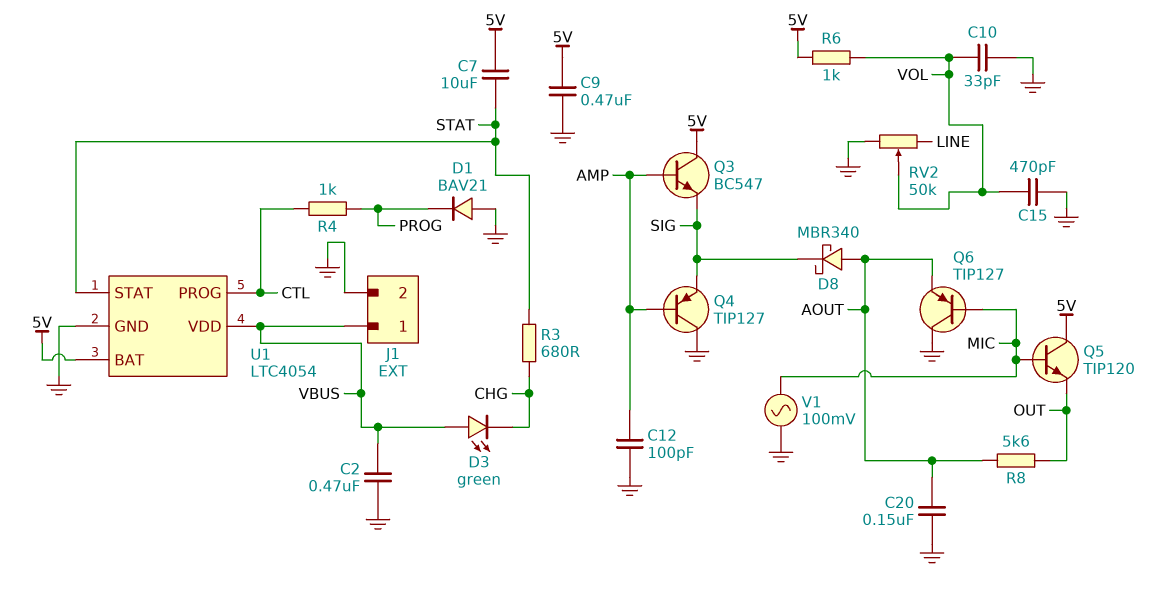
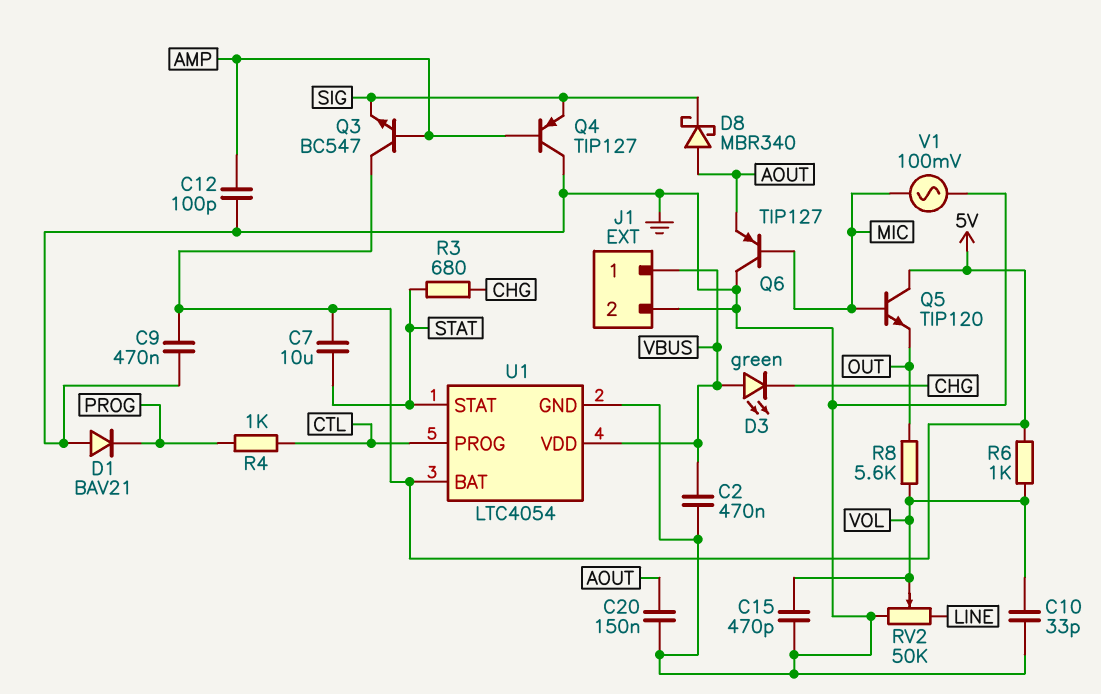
R8: 5.6k (AOUT, OUT) -> 5.6k (OUT, VOL)

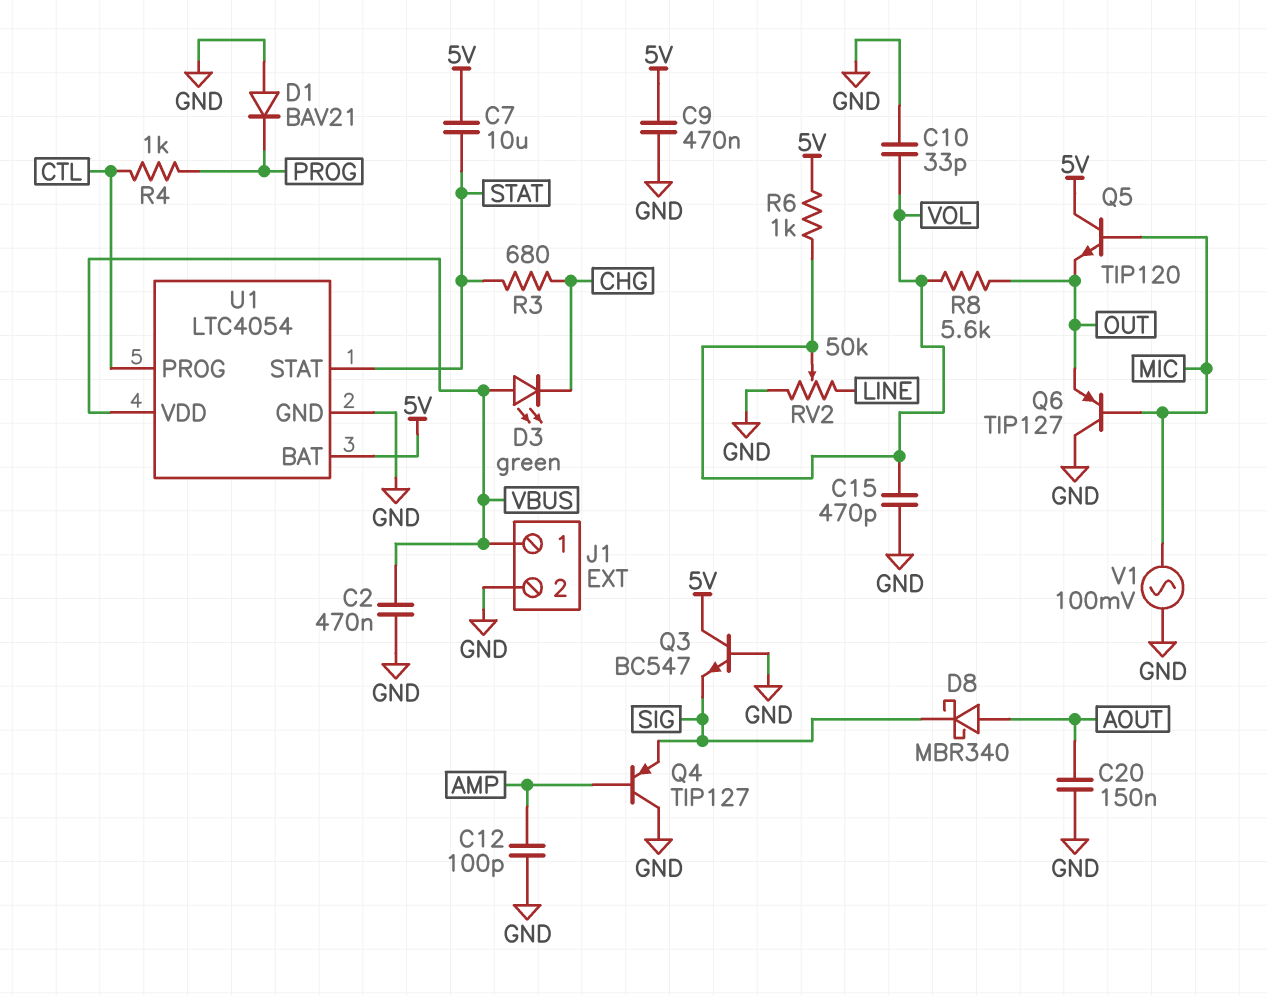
Q3: NPN BC547 (B AMP, C 5V, E SIG) -> NPN BC547 (B GND, C 5V, E SIG)
Q6: PNP TIP127 (B MIC, C GND, E AOUT) -> PNP TIP127 (B MIC, C GND, E OUT)

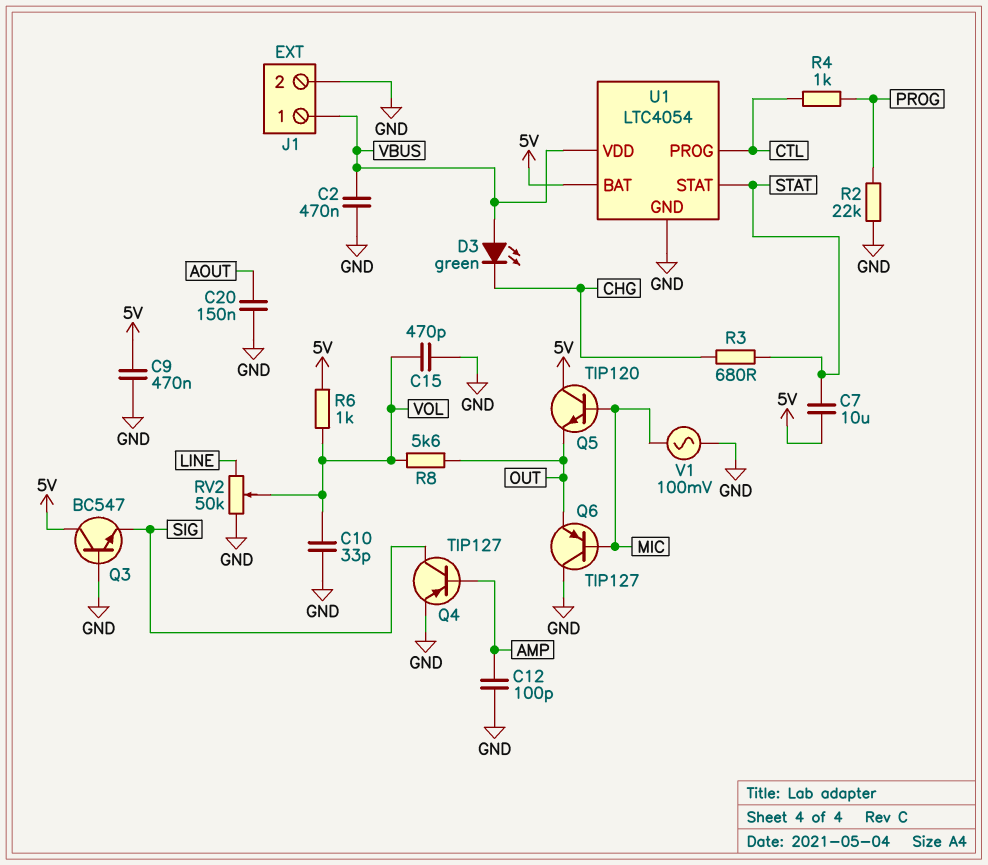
D1: diode BAV21 (A GND, K PROG) -> none
D8: schottky MBR340 (A AOUT, K SIG) -> none
Q4: PNP TIP127 (B AMP, C GND, E SIG) -> PNP TIP127 (B AMP, C SIG, E GND)
R2: none -> 22k (GND, PROG)

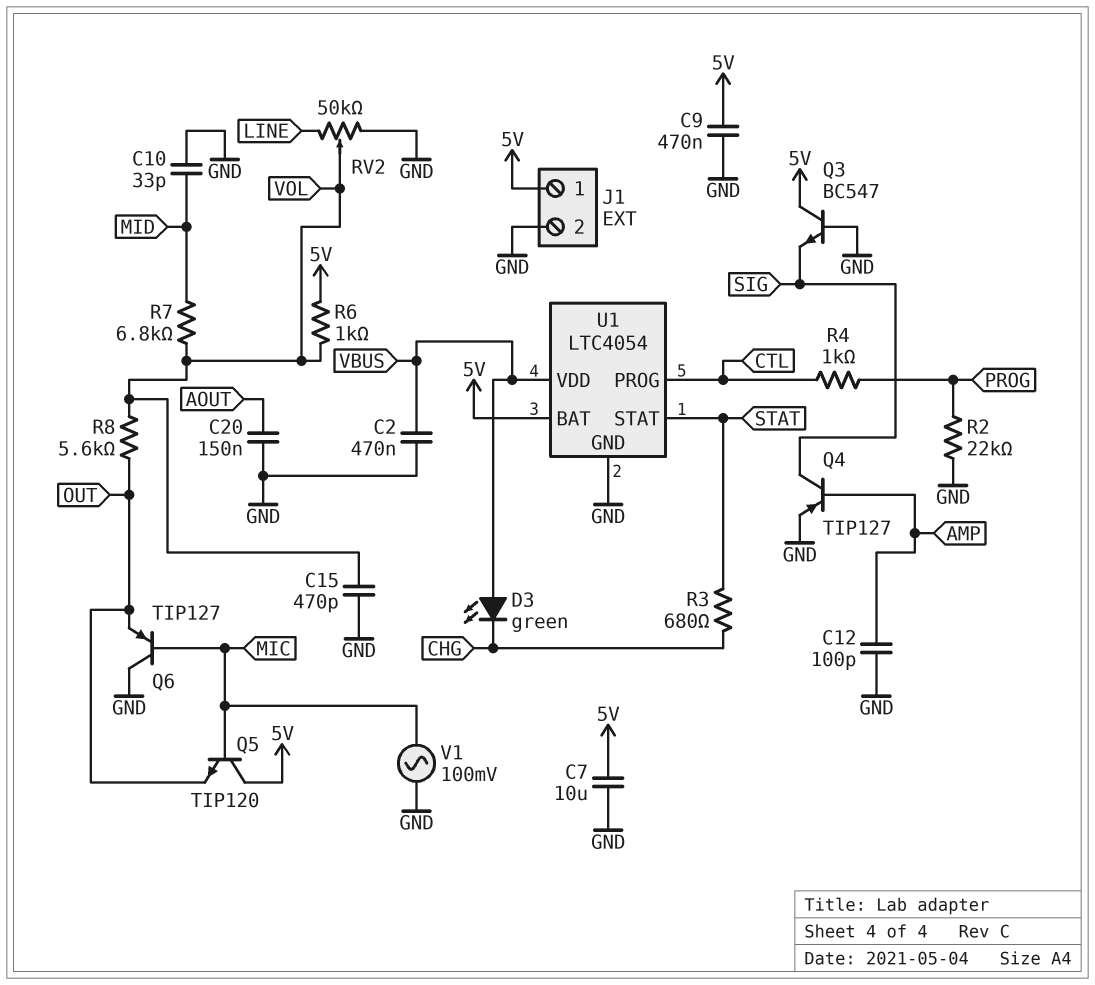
C7: 10uF (5V, STAT) -> 10uF (5V, GND)
C10: 33pF (GND, VOL) -> 33pF (GND, MID)
J1 pin 1: VBUS -> 5V
R7: none -> 6.8k (MID, VOL)

